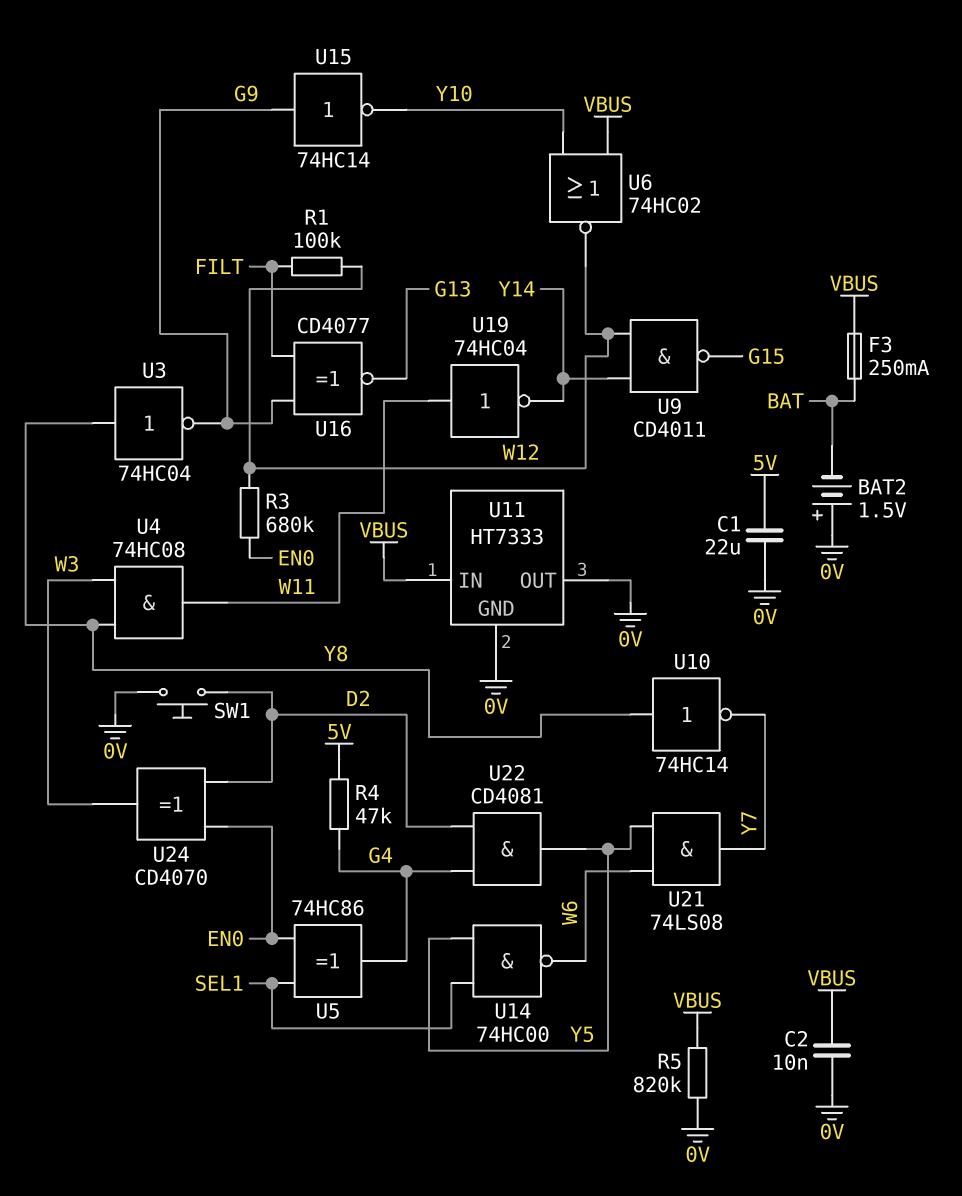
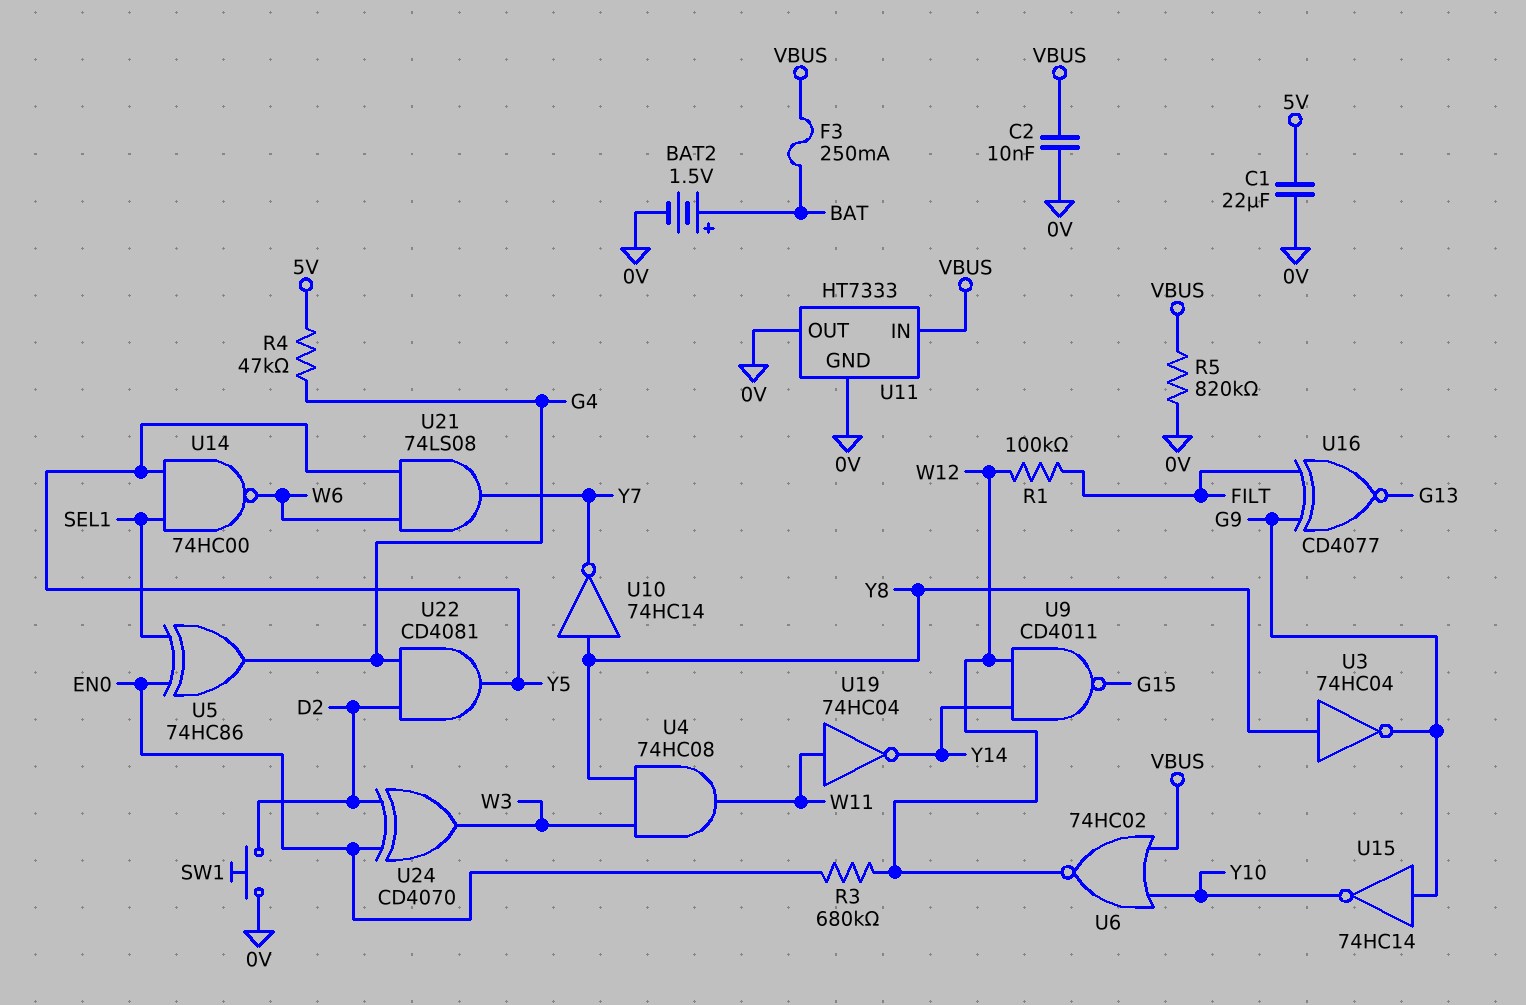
BAT2: 1.5V (plus 0V, minus BAT) -> 1.5V (plus BAT, minus 0V)

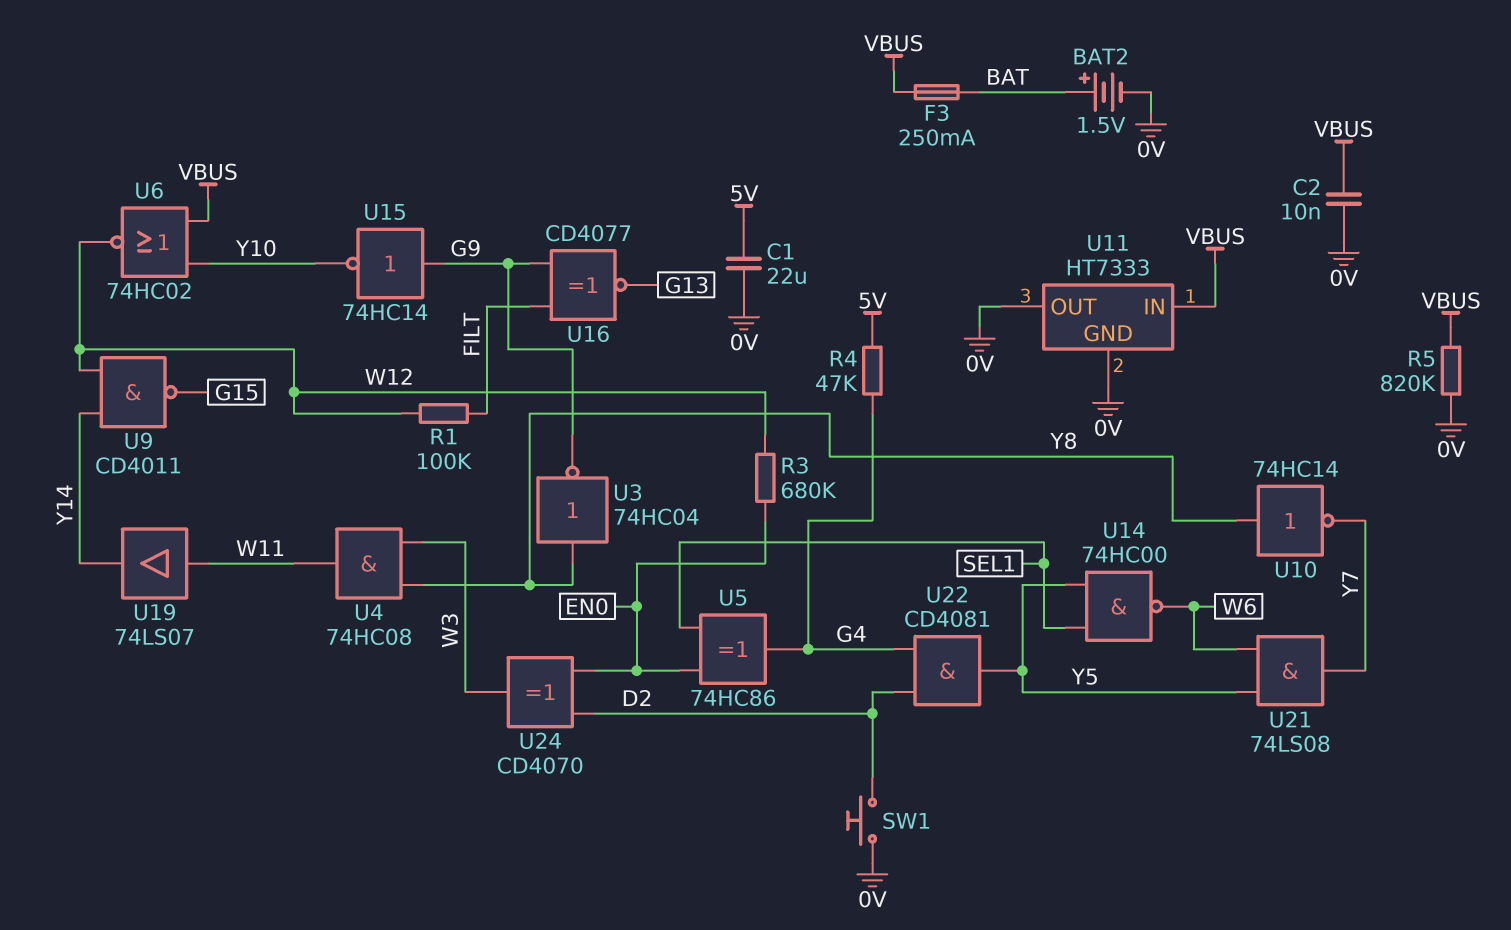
U19: NOT 74HC04 (in W11, out Y14) -> buffer 74LS07 (in W11, out Y14)

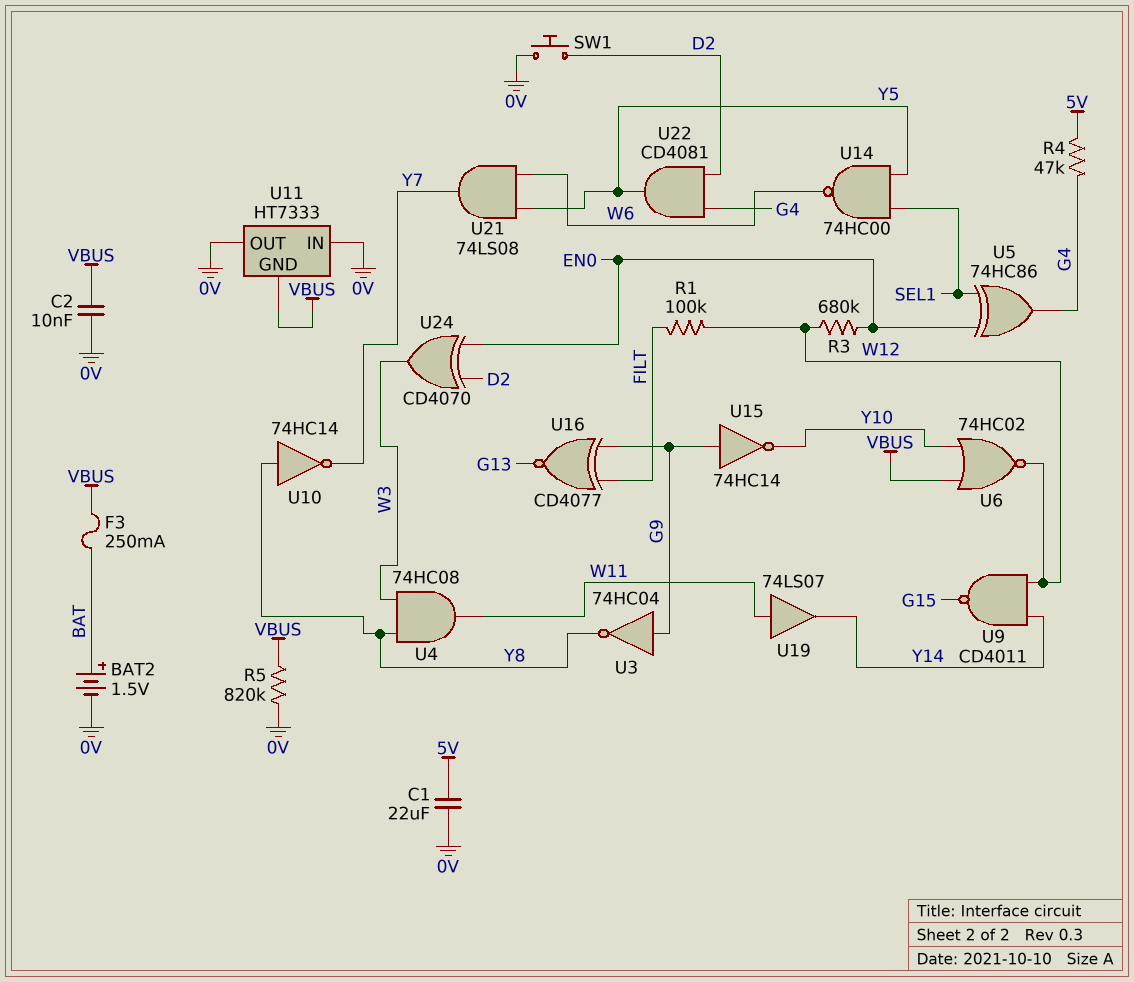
U3: NOT 74HC04 (in Y8, out G9) -> NOT 74HC04 (in G9, out Y8)
U11 pin GND: 0V -> VBUS
U11 pin IN: VBUS -> 0V

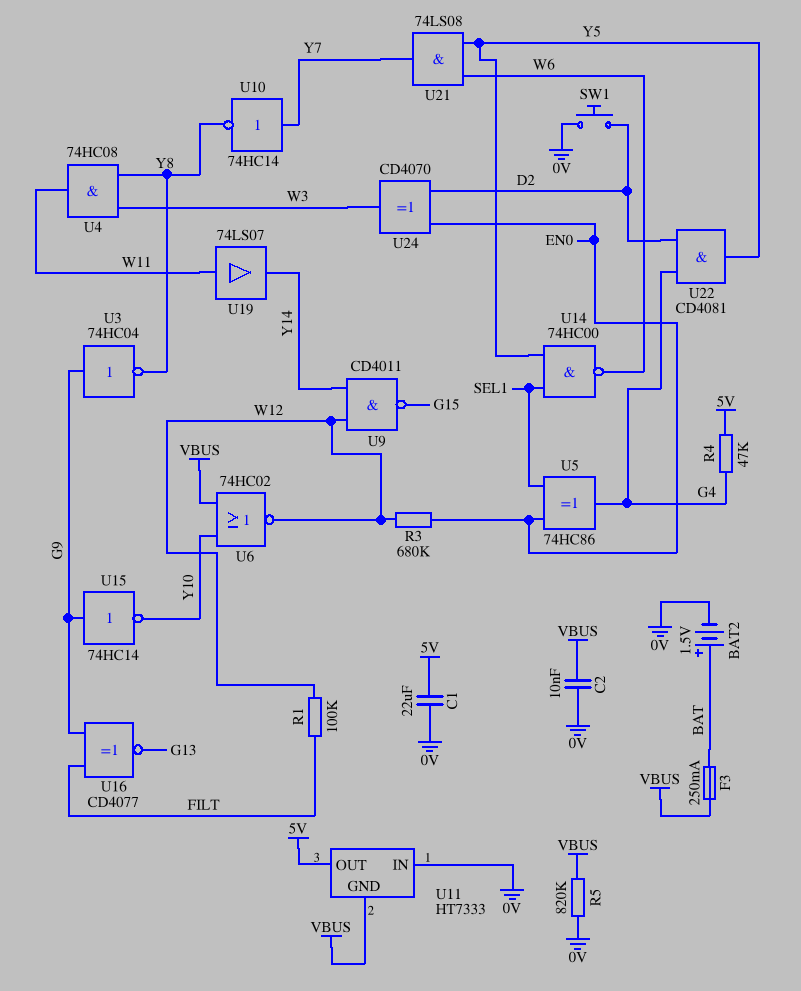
U10: NOT 74HC14 (in Y8, out Y7) -> NOT 74HC14 (in Y7, out Y8)
U11 pin OUT: 0V -> 5V

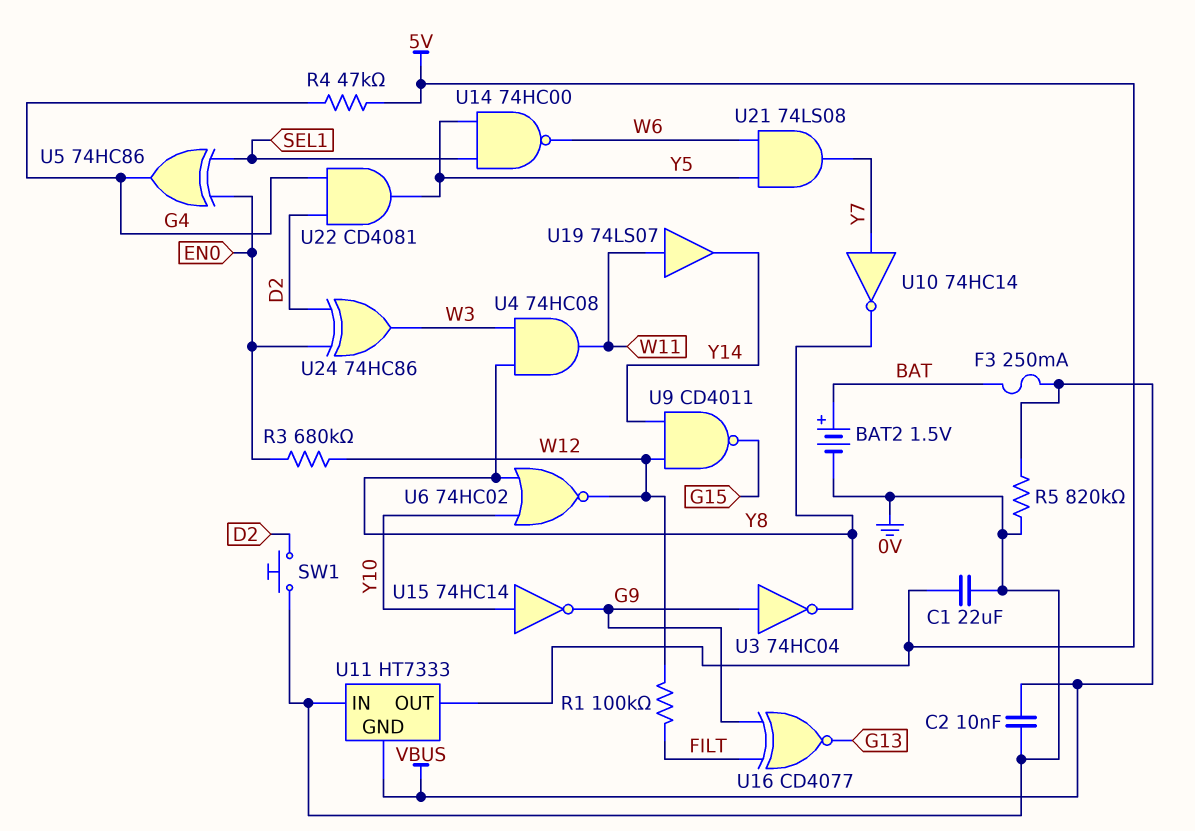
U6: NOR 74HC02 (in VBUS, in Y10, out W12) -> NOR 74HC02 (in Y8, in Y10, out W12)
U15: NOT 74HC14 (in G9, out Y10) -> NOT 74HC14 (in Y10, out G9)
U24: XOR CD4070 (in D2, in EN0, out W3) -> XOR 74HC86 (in D2, in EN0, out W3)

